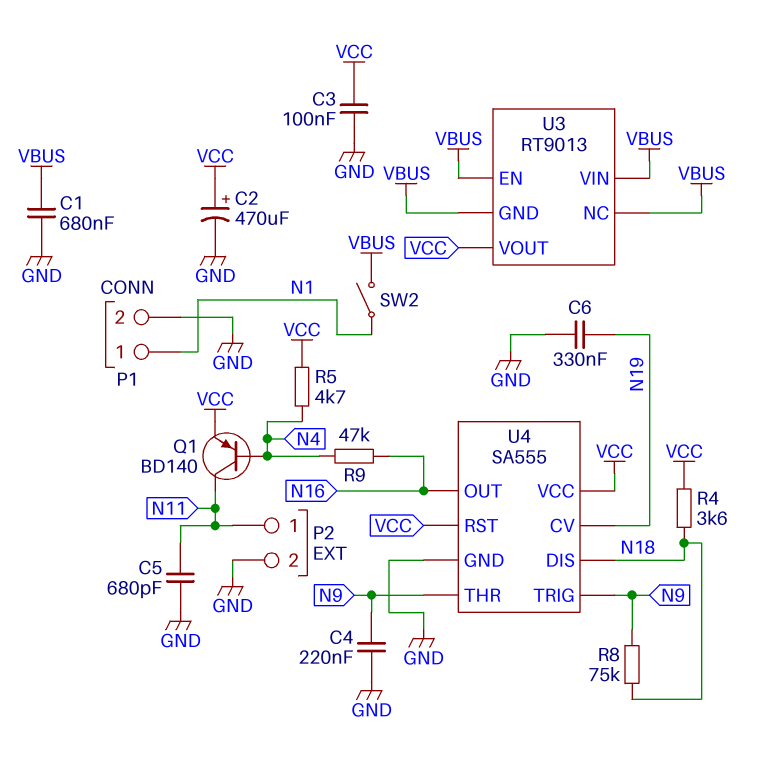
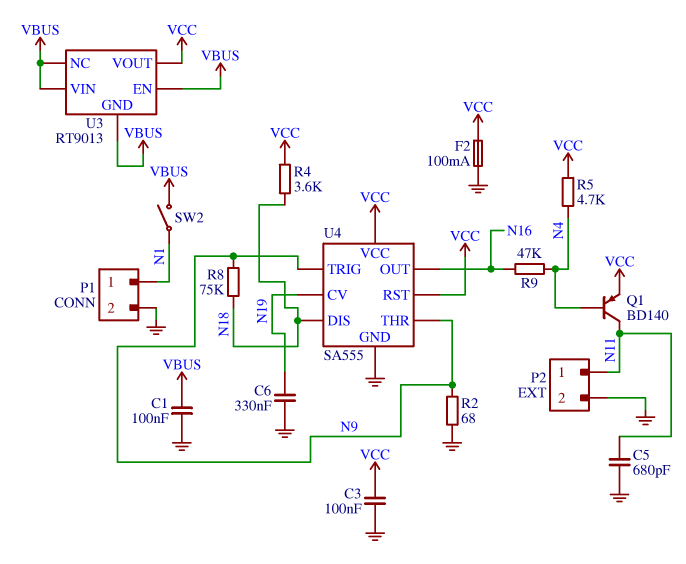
C1: 680nF (GND, VBUS) -> 100nF (GND, VBUS)
C2: 470uF (plus VCC, minus GND) -> none
C4: 220nF (GND, N9) -> none
F2: none -> 100mA (GND, VCC)
R2: none -> 68 (GND, N9)

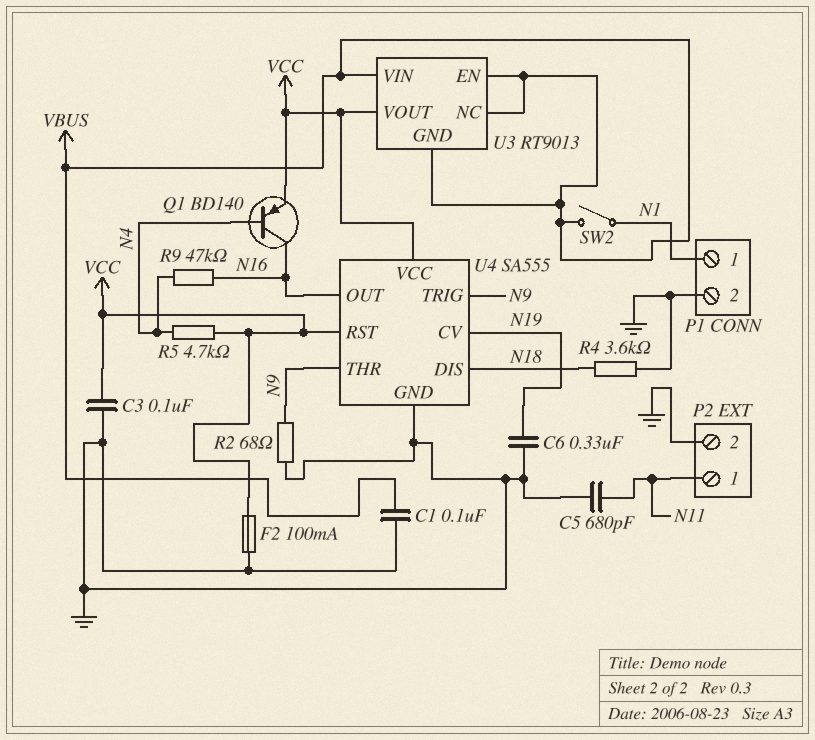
Q1: PNP BD140 (B N4, C N11, E VCC) -> PNP BD140 (B N4, C N16, E VCC)
R4: 3.6k (N18, VCC) -> 3.6k (GND, N18)
R8: 75k (N9, N18) -> none

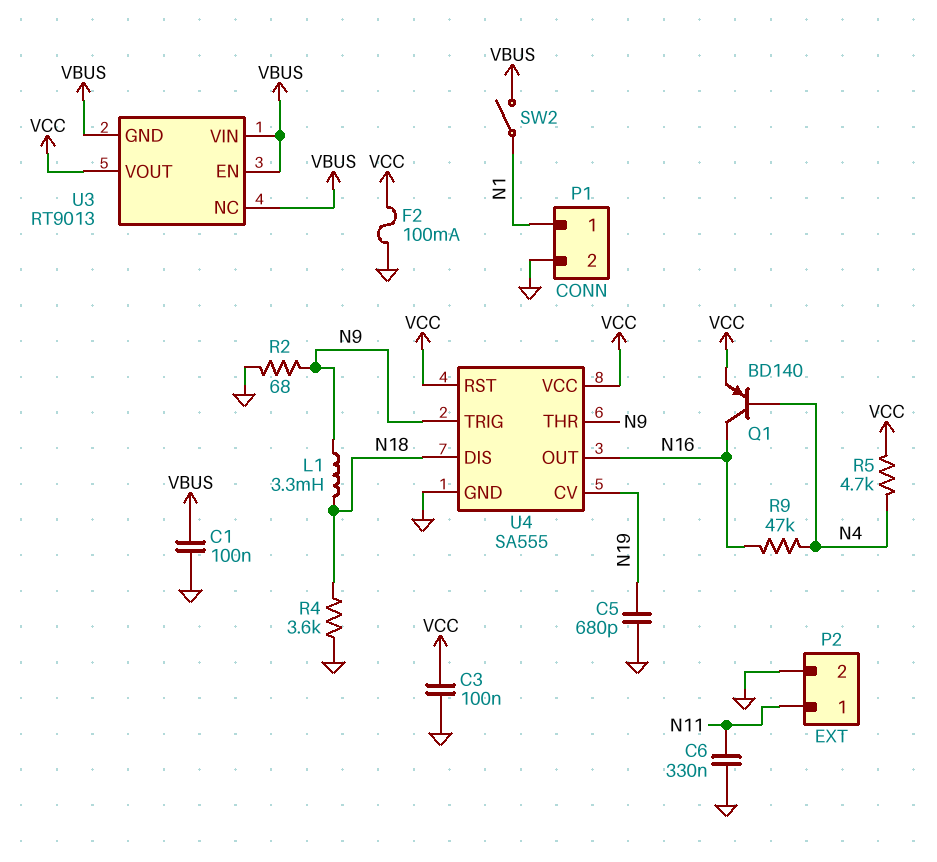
C5: 680pF (GND, N11) -> 680pF (GND, N19)
C6: 330nF (GND, N19) -> 330nF (GND, N11)
L1: none -> 3.3mH (N9, N18)

